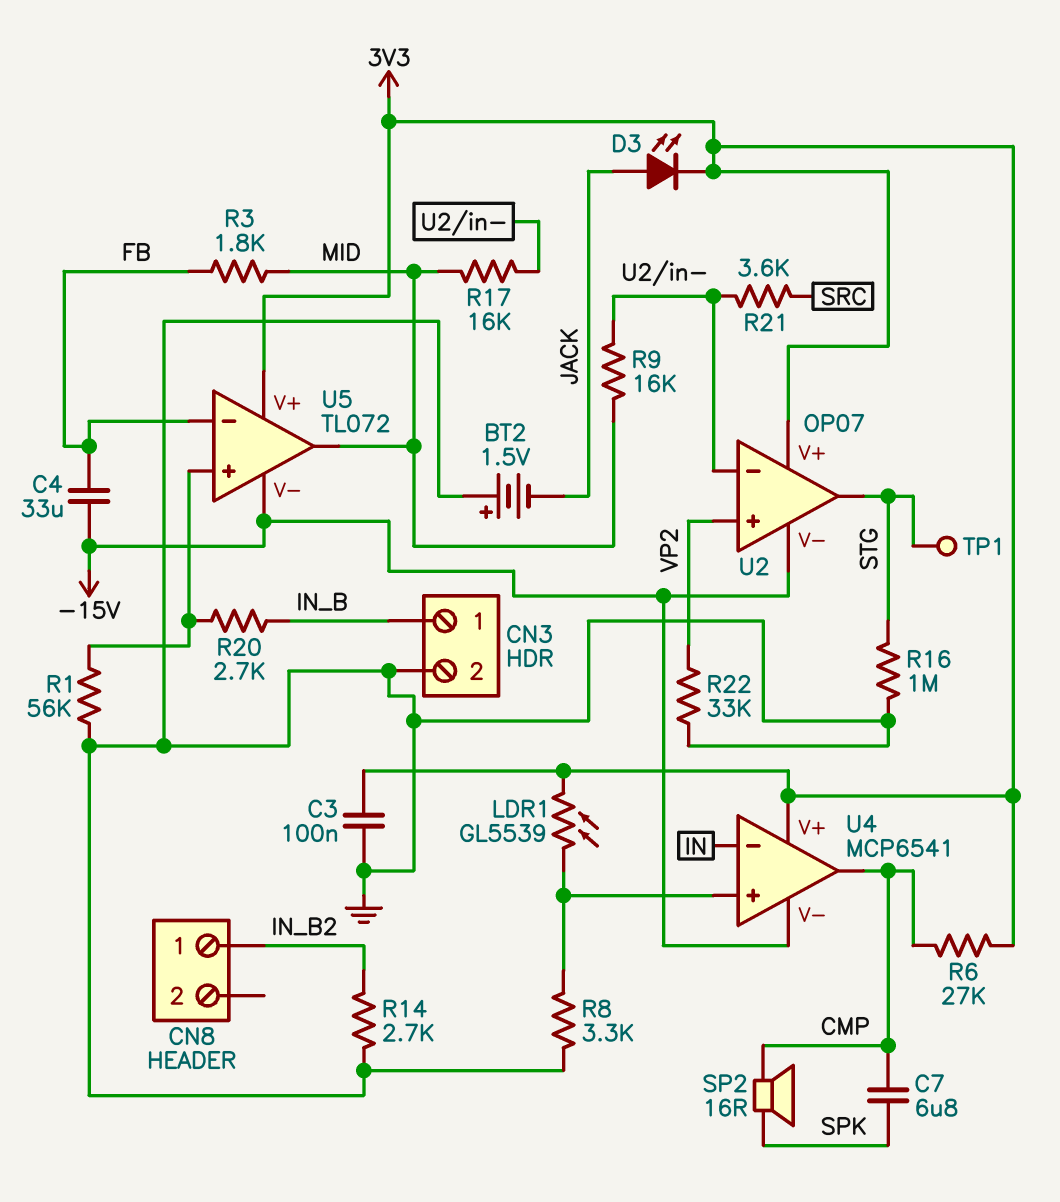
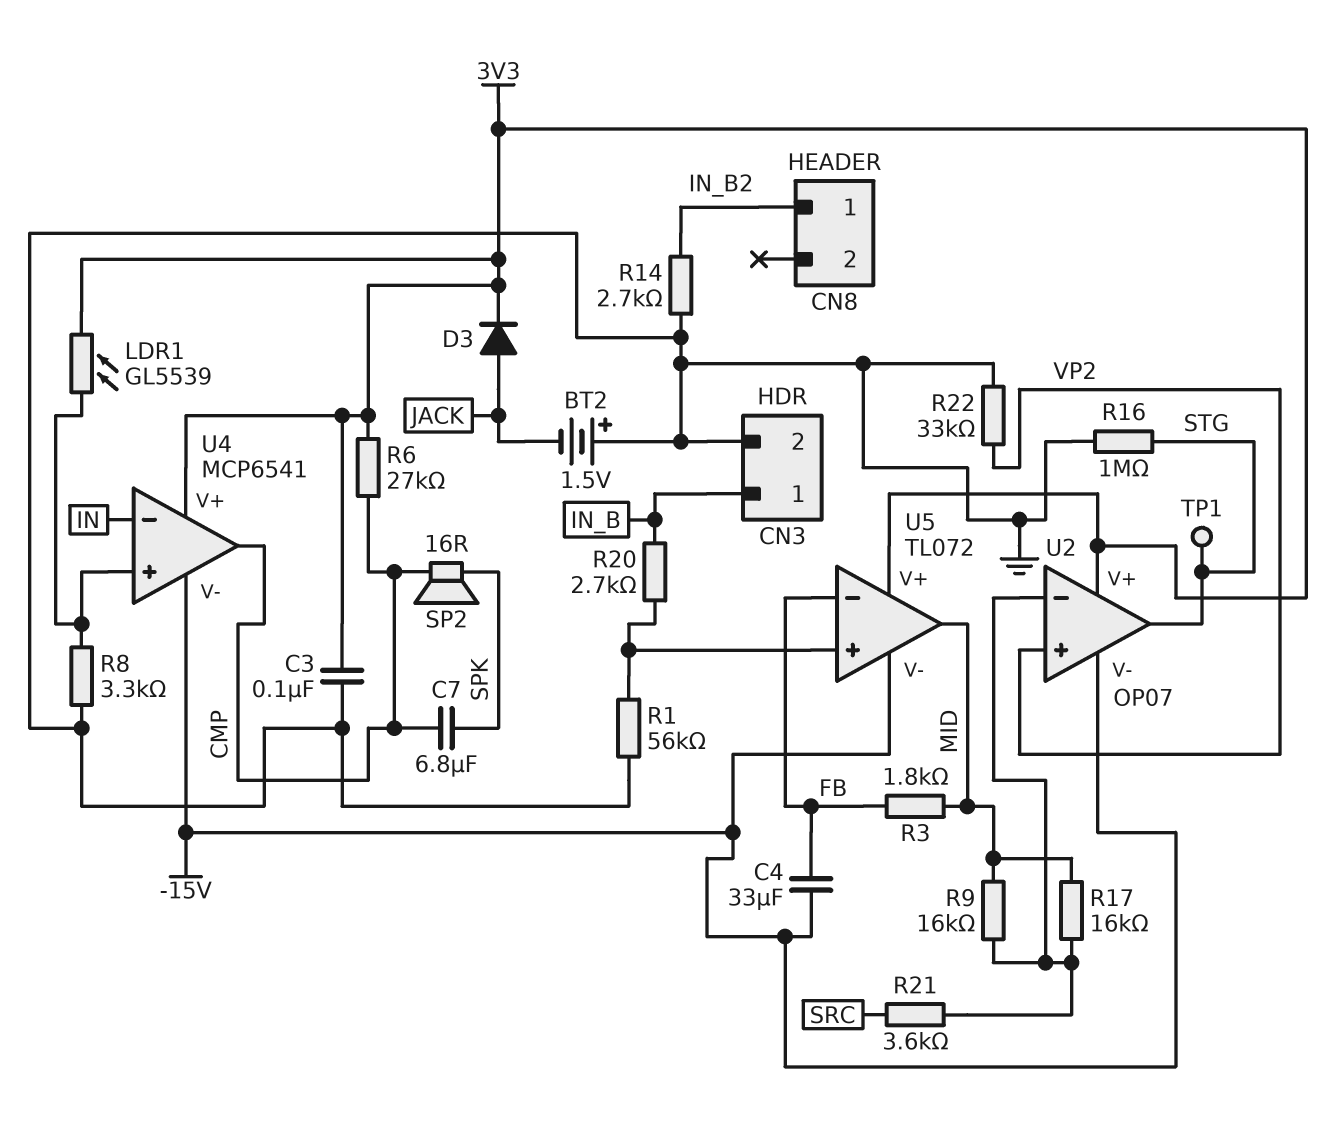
D3: LED (A JACK, K 3V3) -> diode (A JACK, K 3V3)

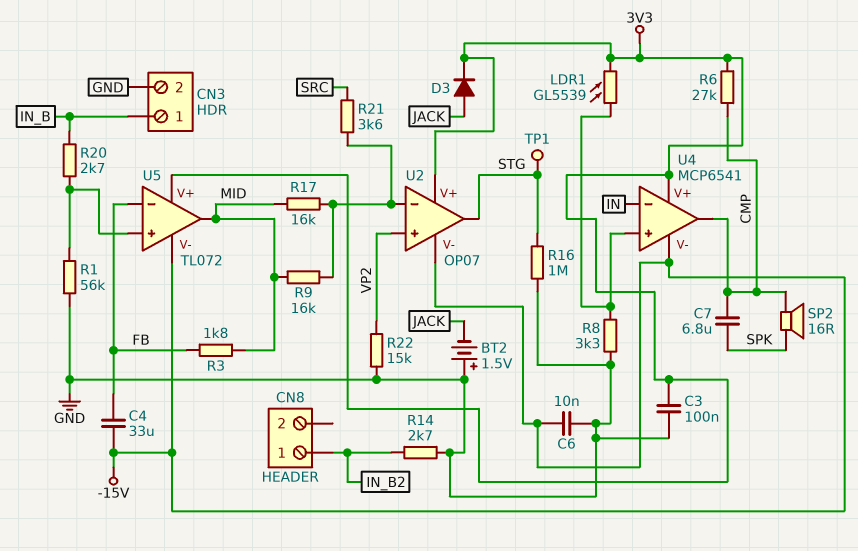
C6: none -> 10nF (-15V, GND)
R22: 33k (GND, VP2) -> 15k (GND, VP2)

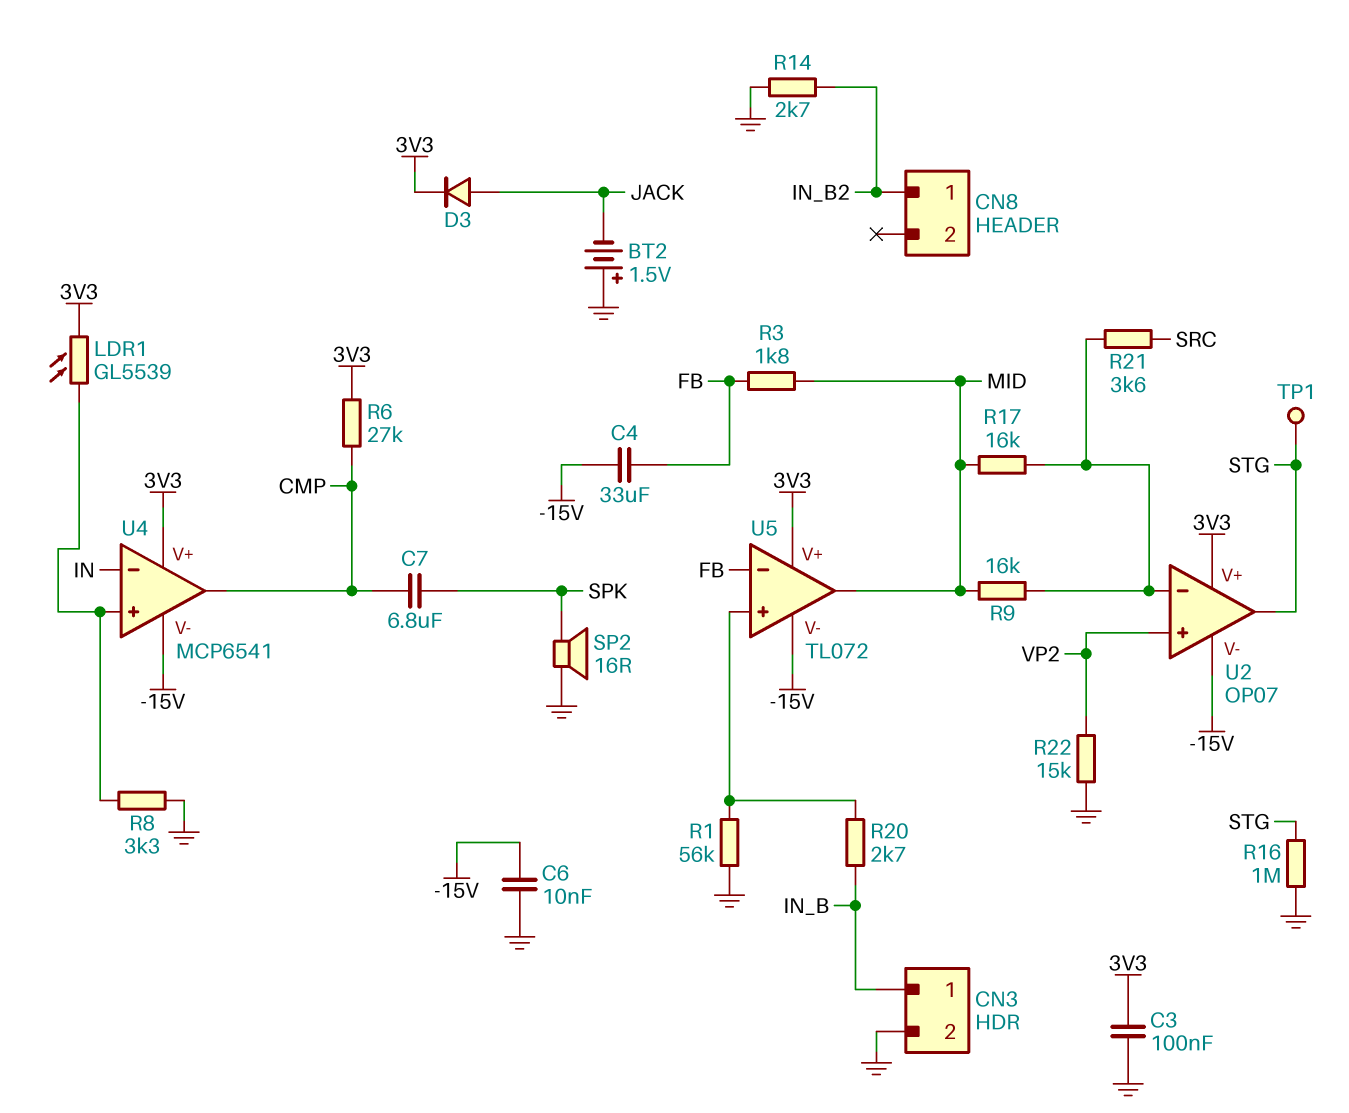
SP2: speaker 16R (CMP, SPK) -> speaker 16R (GND, SPK)

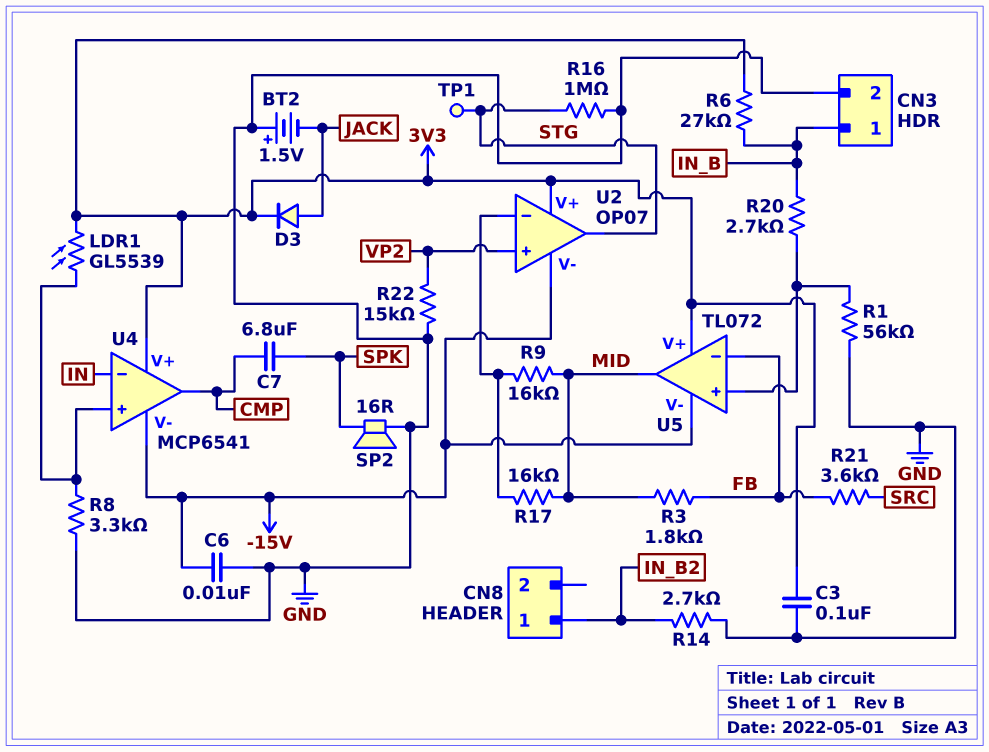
C4: 33uF (-15V, FB) -> none
R6: 27k (3V3, CMP) -> 27k (3V3, IN_B)
R21: 3.6k (SRC, U2/in-) -> 3.6k (FB, SRC)

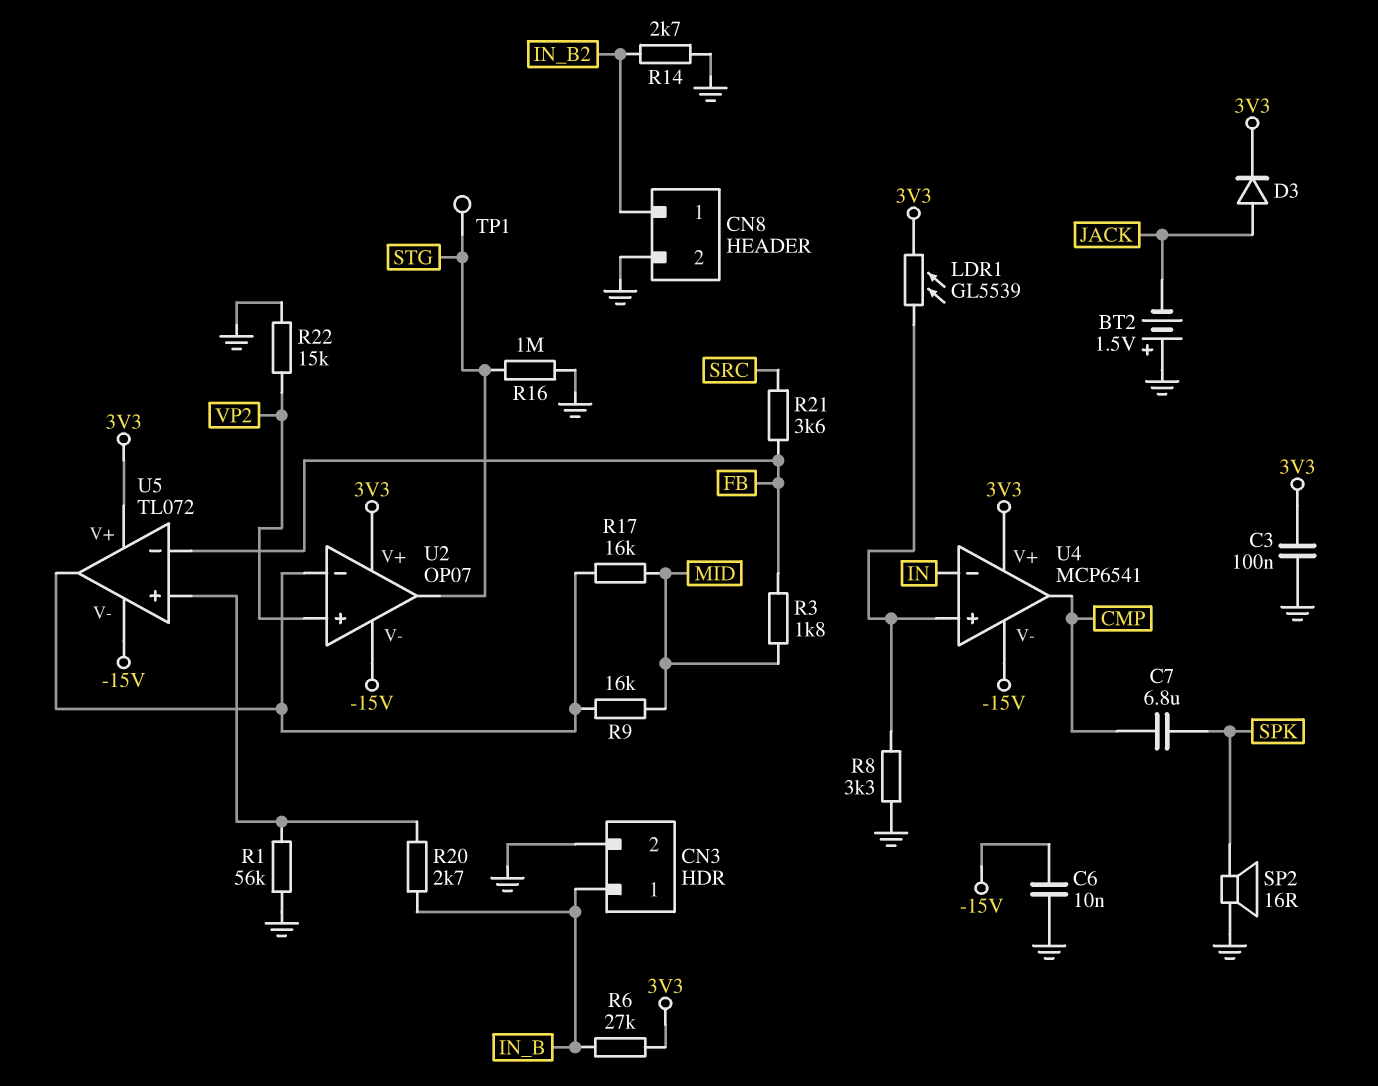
CN8 pin 2: none -> GND
U5 pin out: MID -> U2/in-

